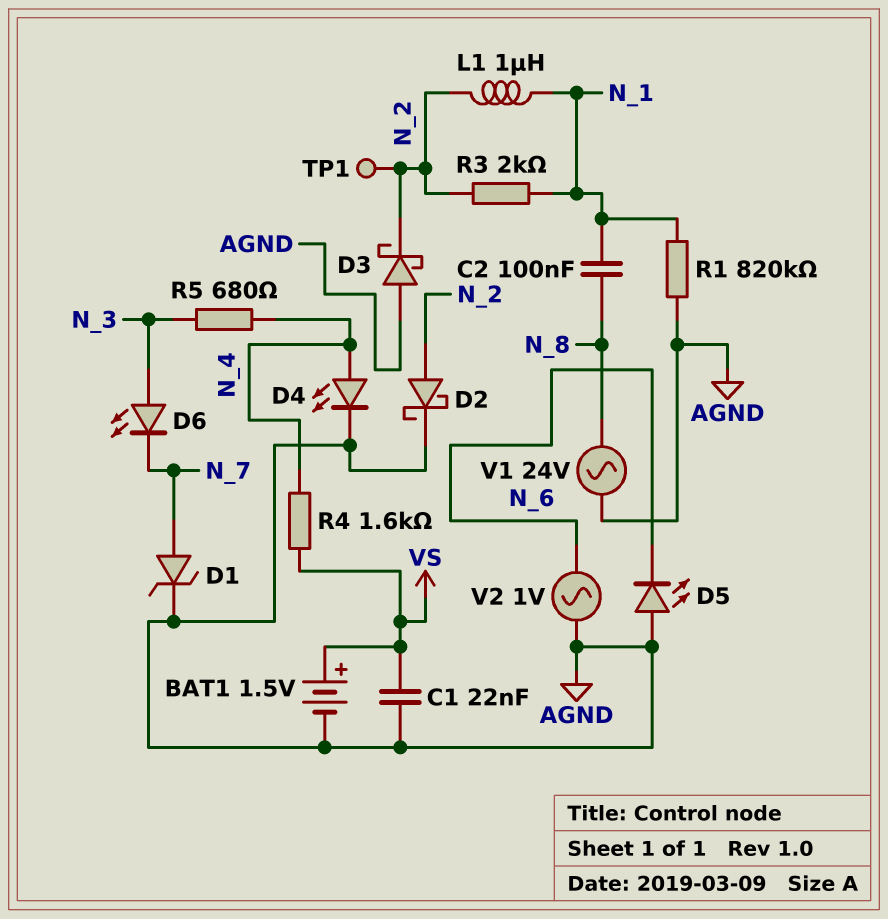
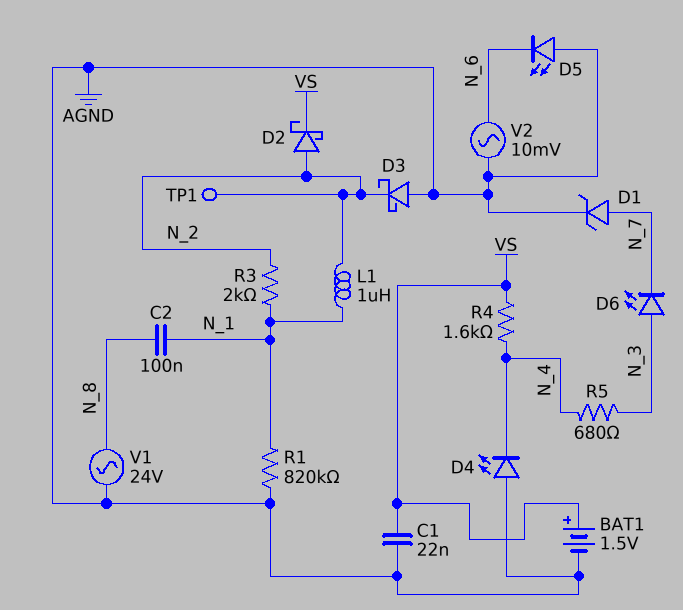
D2: schottky (A N_2, K AGND) -> schottky (A N_2, K VS)
D4: LED (A N_4, K AGND) -> LED (A AGND, K N_4)
V2: AC 1V (AGND, N_6) -> AC 10mV (AGND, N_6)

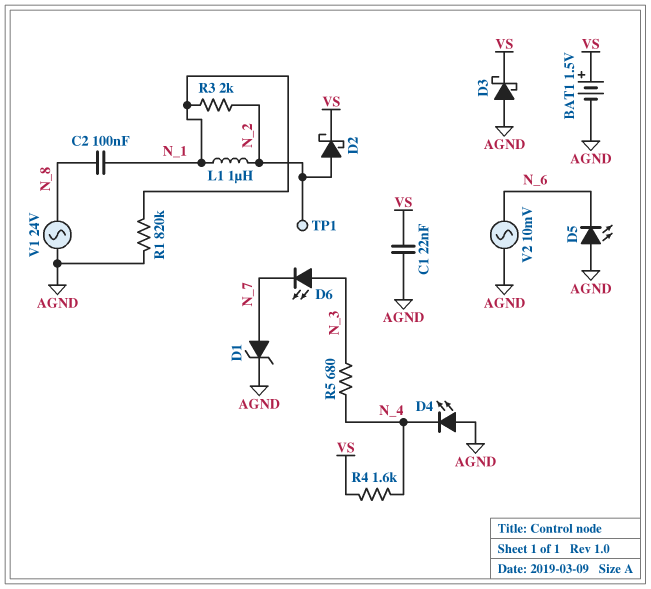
D3: schottky (A AGND, K N_2) -> schottky (A AGND, K VS)

